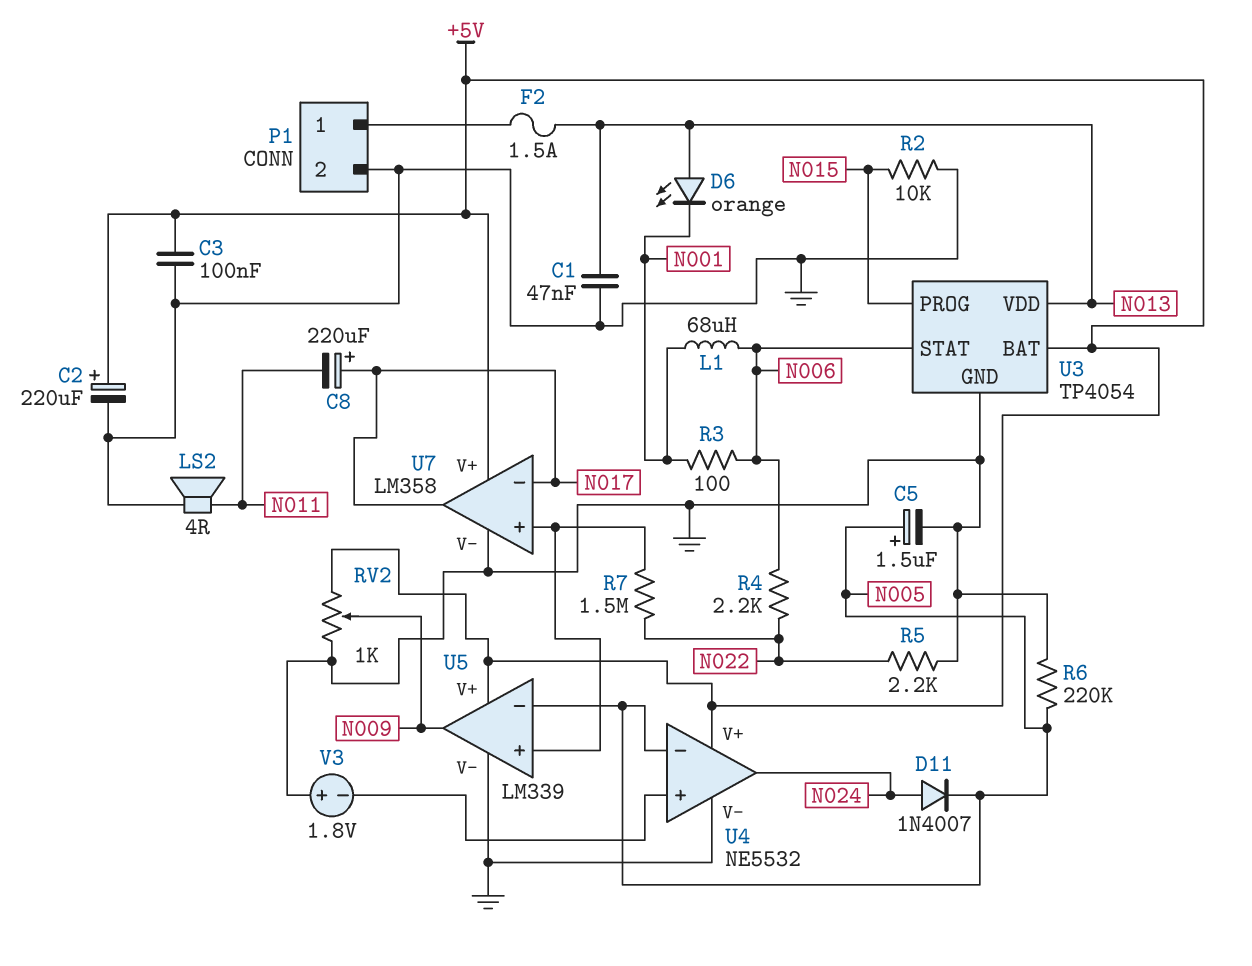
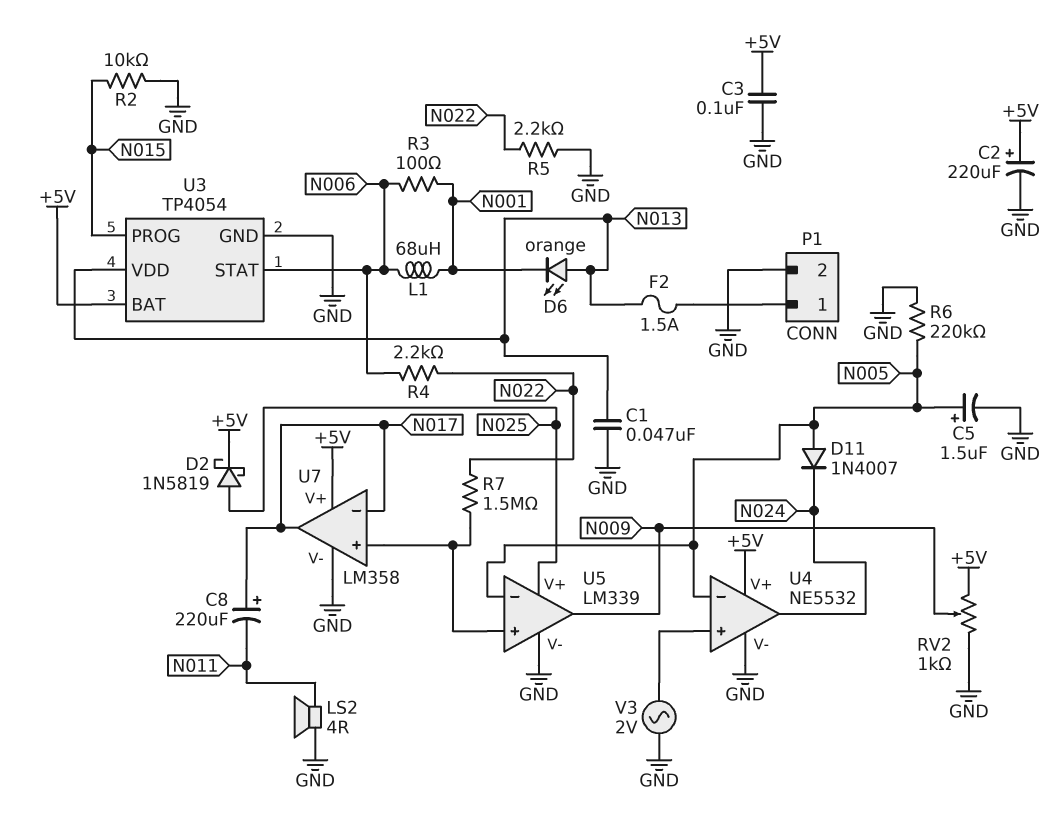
D2: none -> schottky 1N5819 (A N025, K +5V)
D11: diode 1N4007 (A N024, K N005) -> diode 1N4007 (A N005, K N024)
U5 pin V+: +5V -> N025
V3: 1.8V (plus GND, minus U4/in+) -> AC 2V (GND, U4/in+)

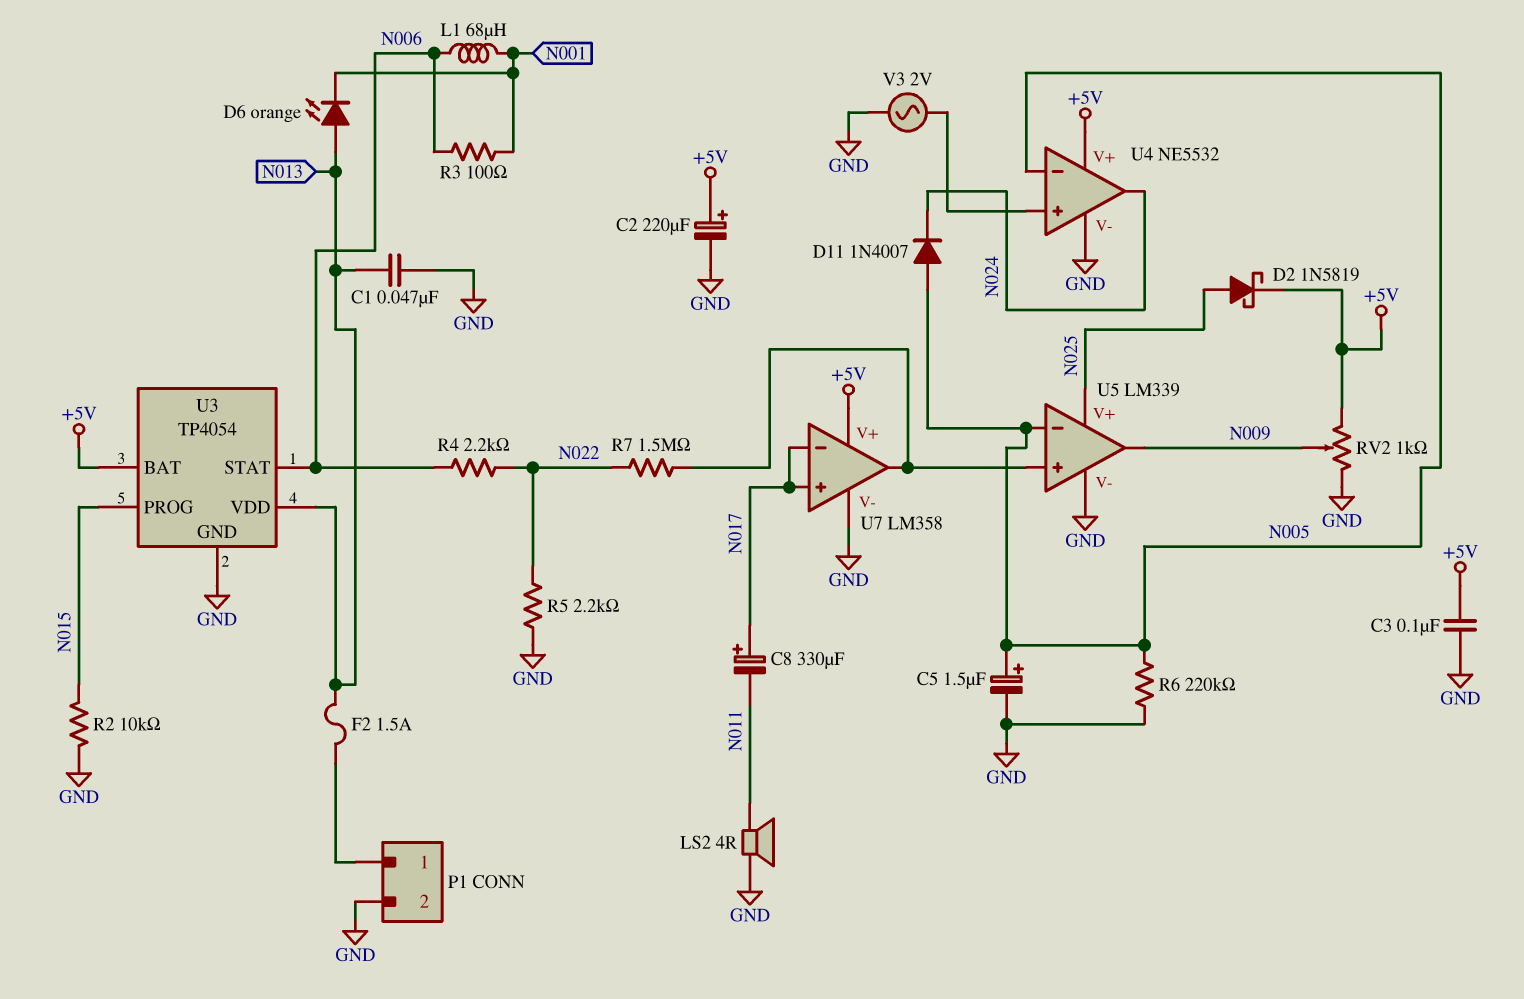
C8: 220uF (plus N017, minus N011) -> 330uF (plus N017, minus N011)
U7 pin in+: U5/in+ -> N017
U7 pin out: N017 -> U5/in+

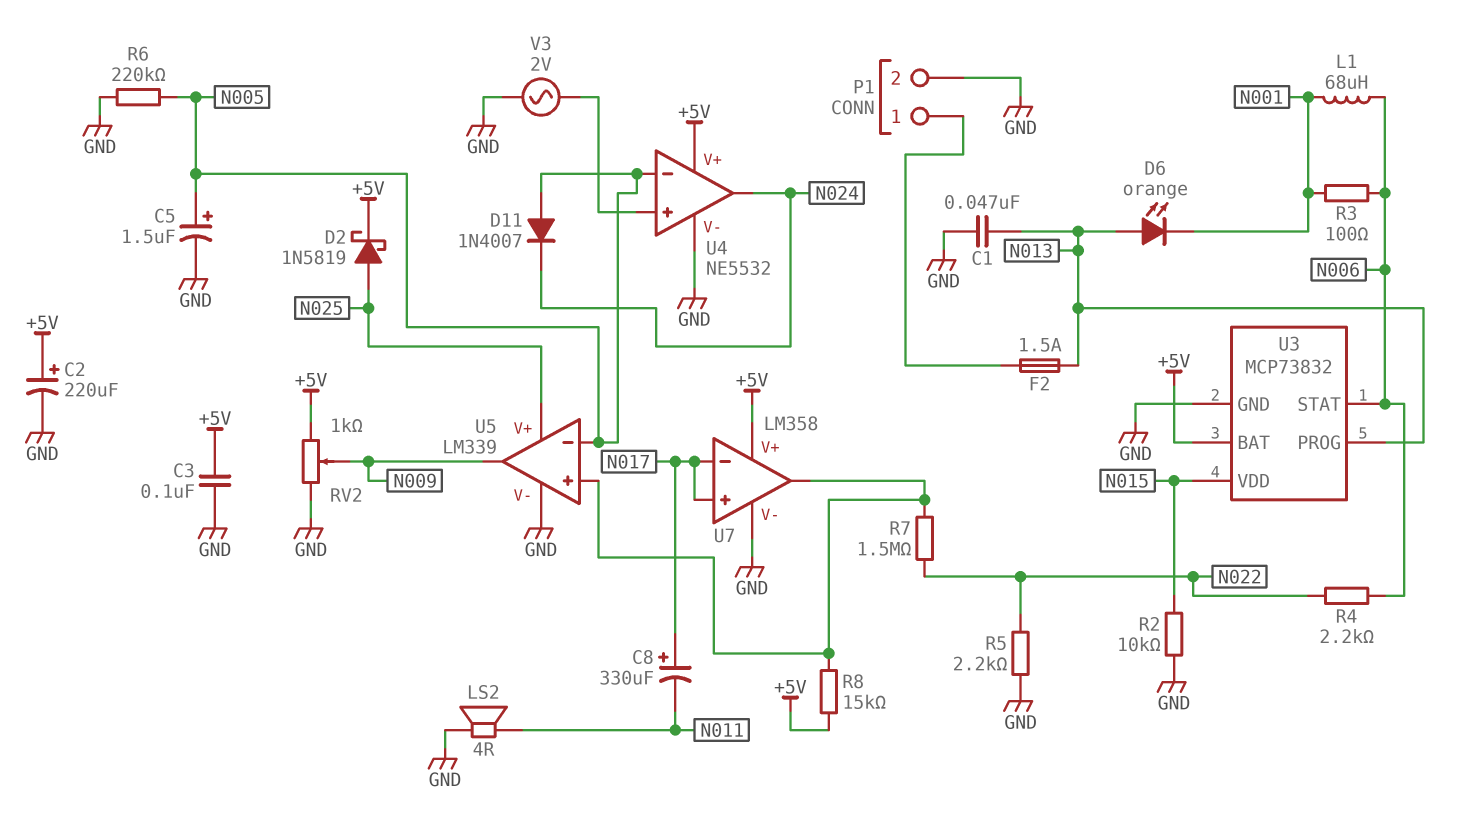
R8: none -> 15k (+5V, U5/in+)
U3: TP4054 -> MCP73832
U3 pin PROG: N015 -> N013
U3 pin VDD: N013 -> N015

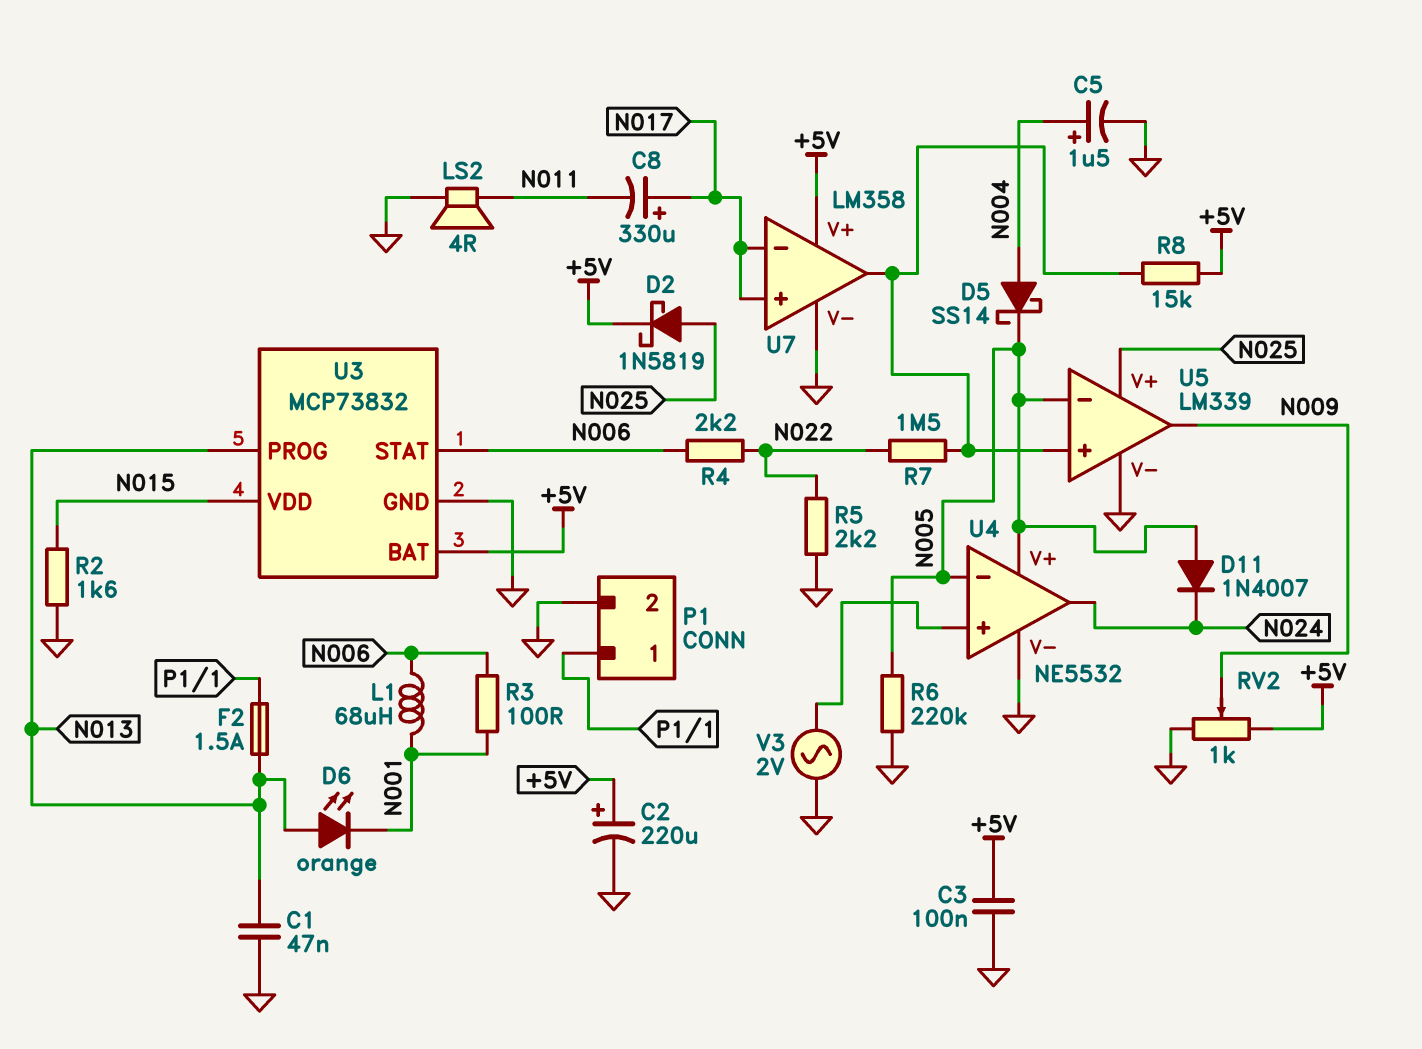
C5: 1.5uF (plus N005, minus GND) -> 1.5uF (plus N004, minus GND)
D5: none -> schottky SS14 (A N004, K N005)
R2: 10k (GND, N015) -> 1.6k (GND, N015)
U4 pin V+: +5V -> N005

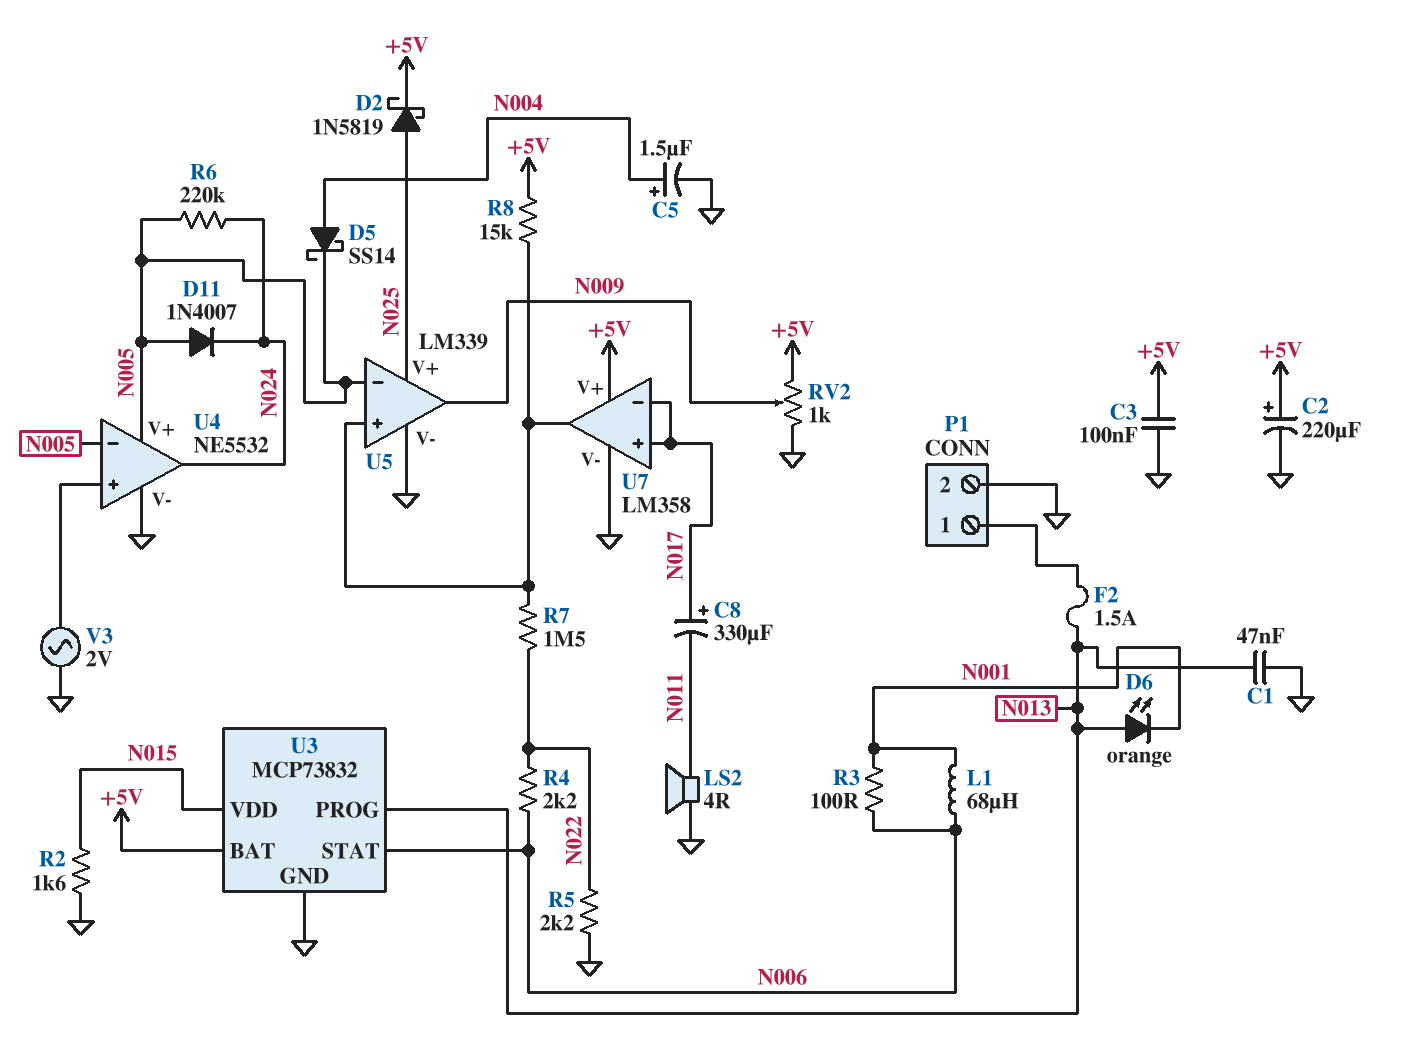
R6: 220k (GND, N005) -> 220k (N005, N024)

